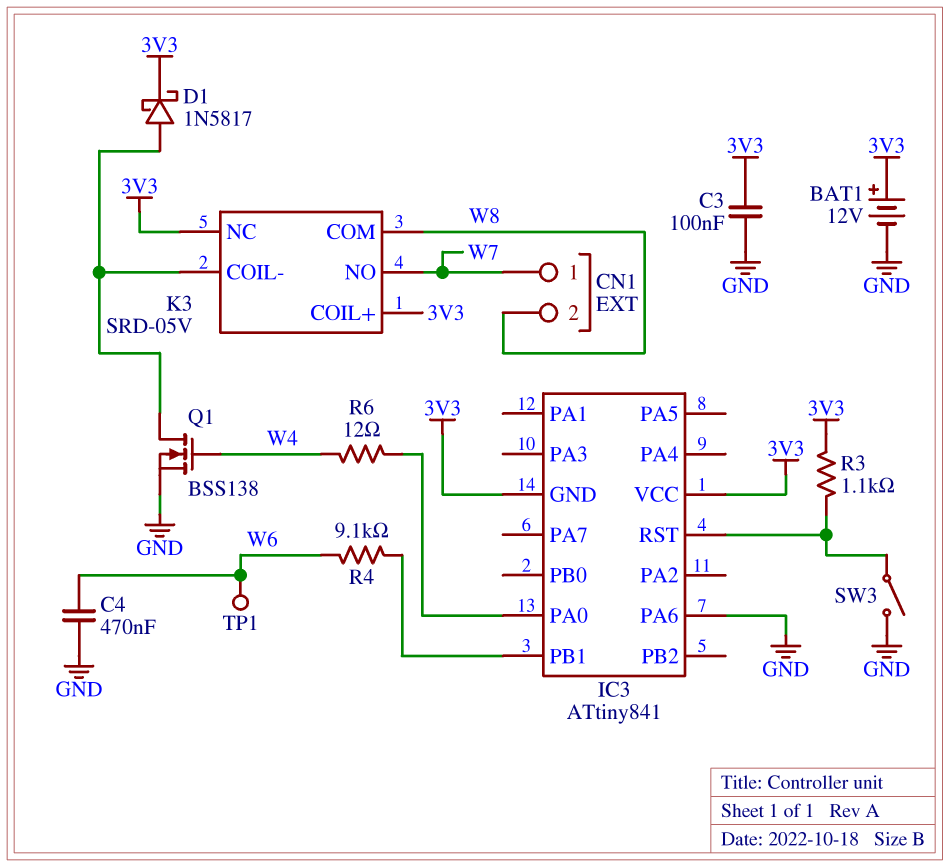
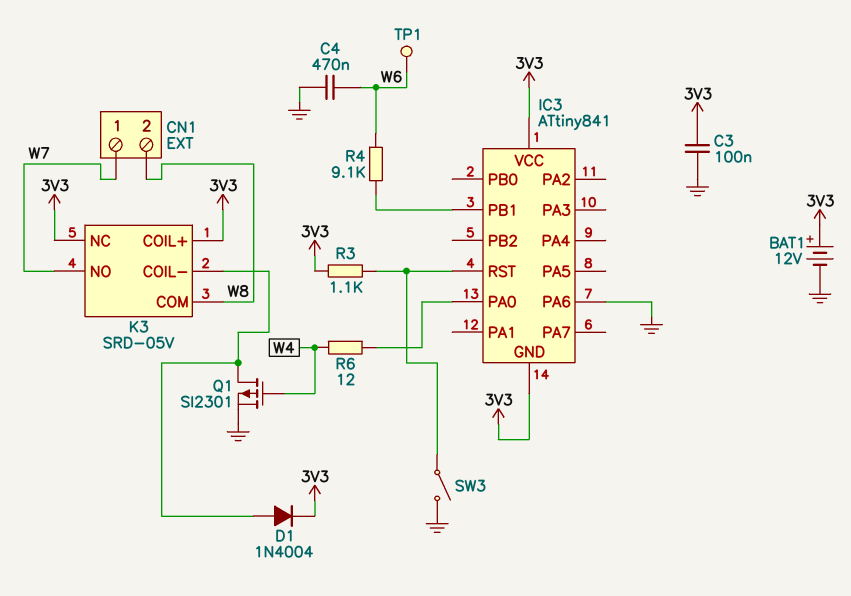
D1: schottky 1N5817 (A K3/COIL-, K 3V3) -> diode 1N4004 (A K3/COIL-, K 3V3)
Q1: NMOS BSS138 (G W4, D K3/COIL-, S GND) -> PMOS SI2301 (G W4, D K3/COIL-, S GND)

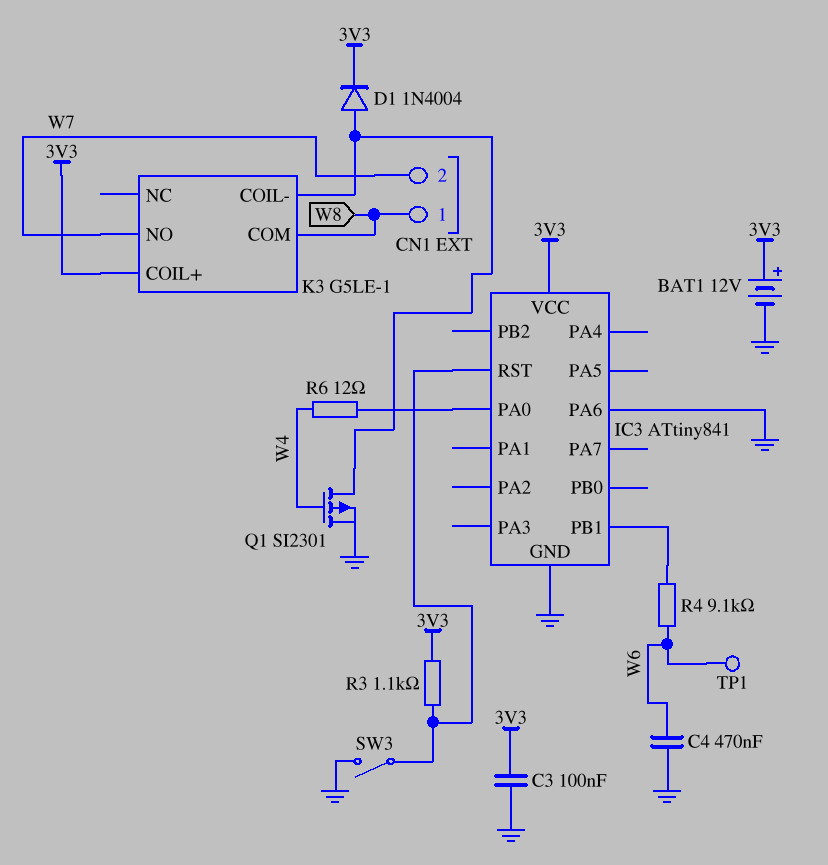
CN1 pin 1: W7 -> W8
CN1 pin 2: W8 -> W7
IC3 pin GND: 3V3 -> GND
K3: SRD-05V -> G5LE-1
K3 pin NC: 3V3 -> none

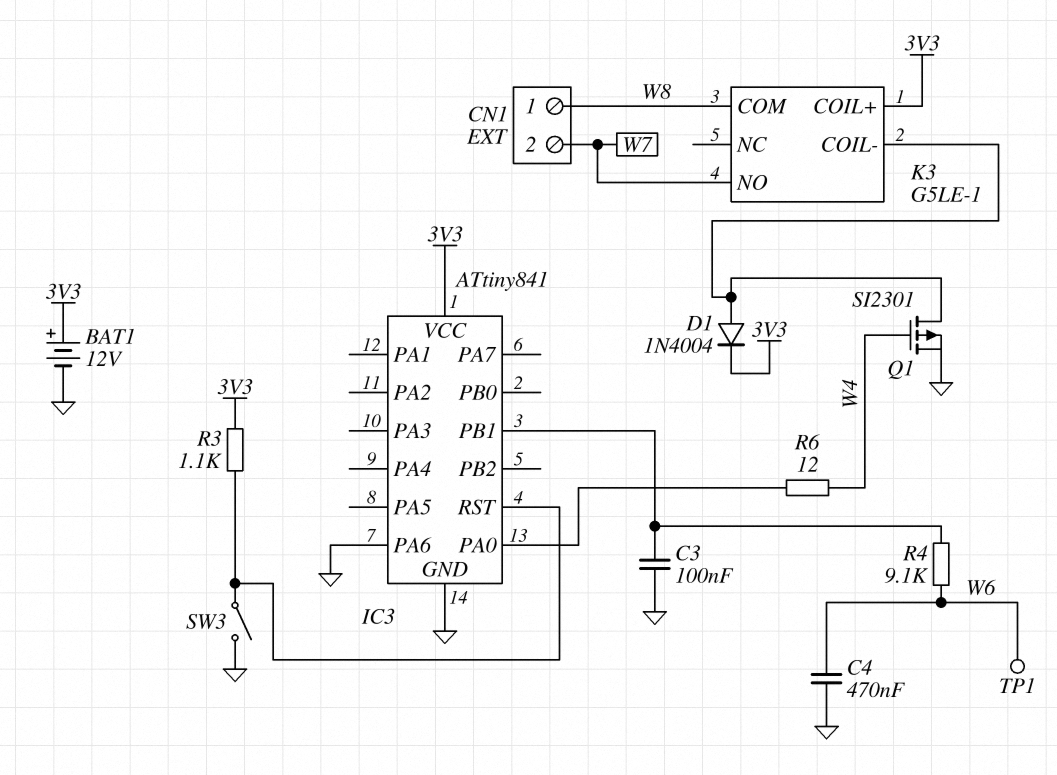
C3: 100nF (3V3, GND) -> 100nF (GND, IC3/PB1)

